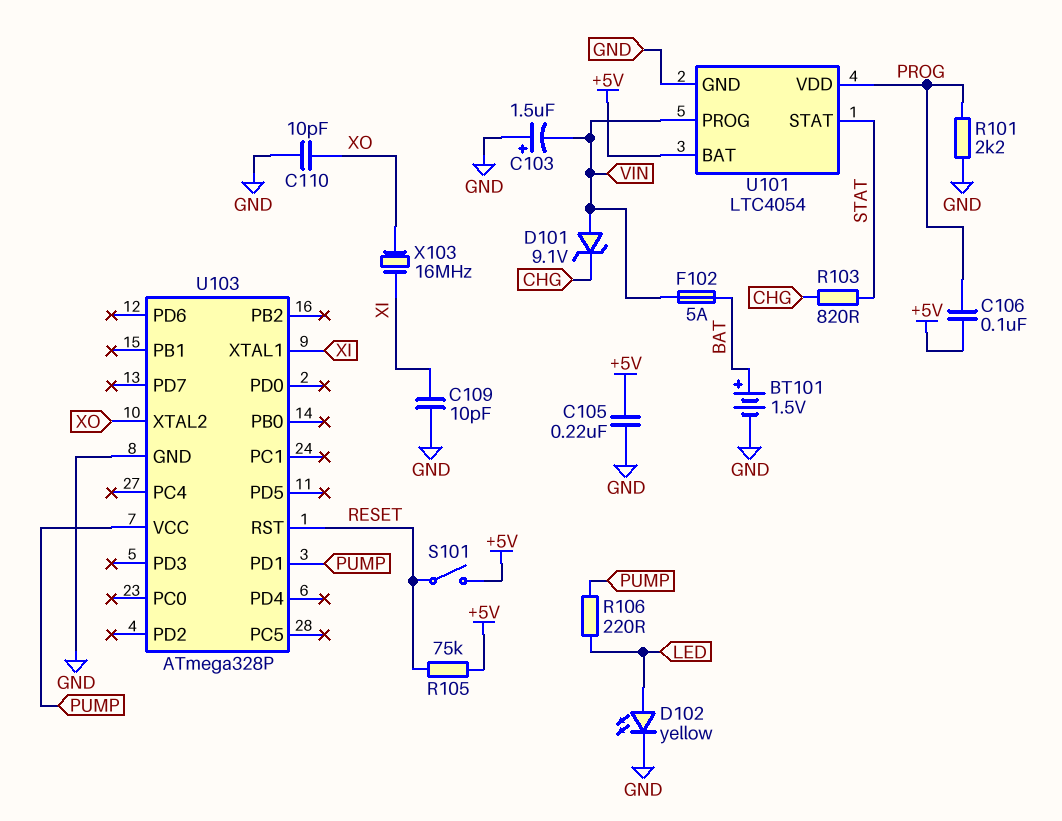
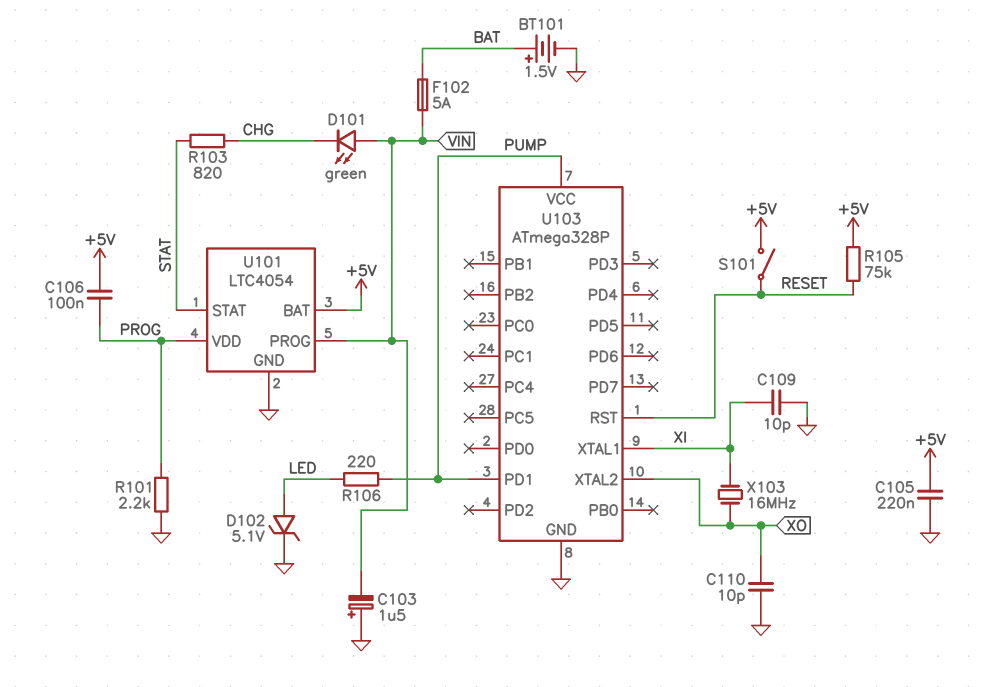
D101: zener 9.1V (A VIN, K CHG) -> LED green (A VIN, K CHG)
D102: LED yellow (A LED, K GND) -> zener 5.1V (A LED, K GND)

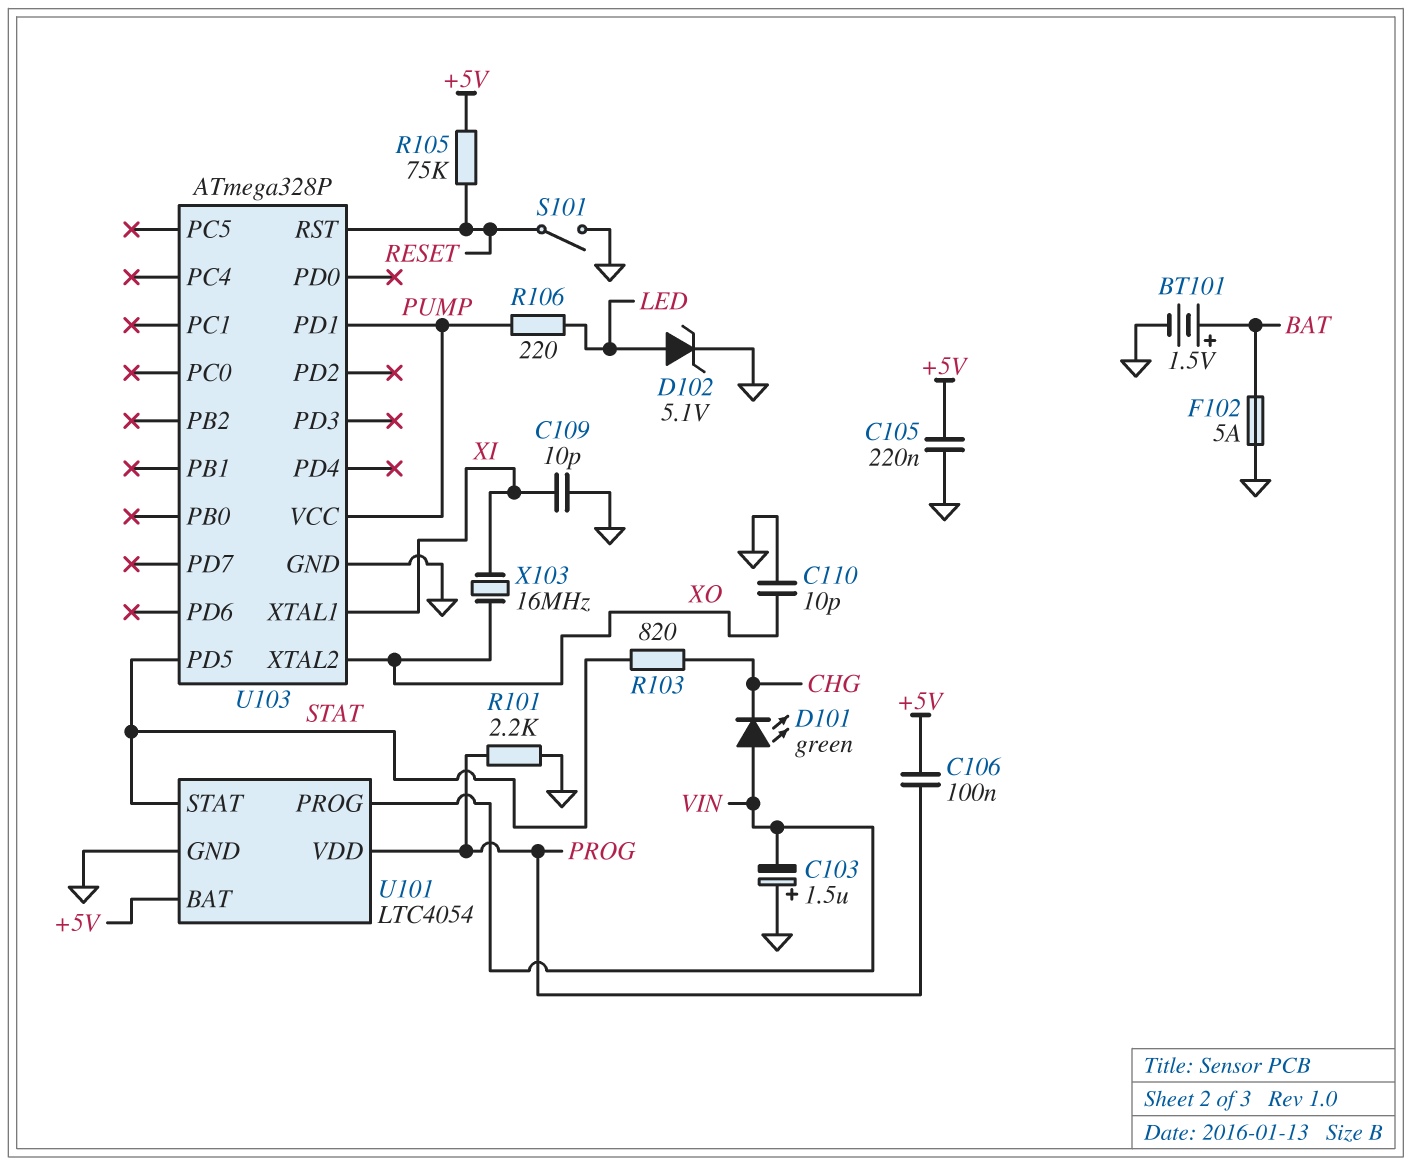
F102: 5A (BAT, VIN) -> 5A (BAT, GND)
S101: switch (+5V, RESET) -> switch (GND, RESET)
U103 pin PD5: none -> STAT

